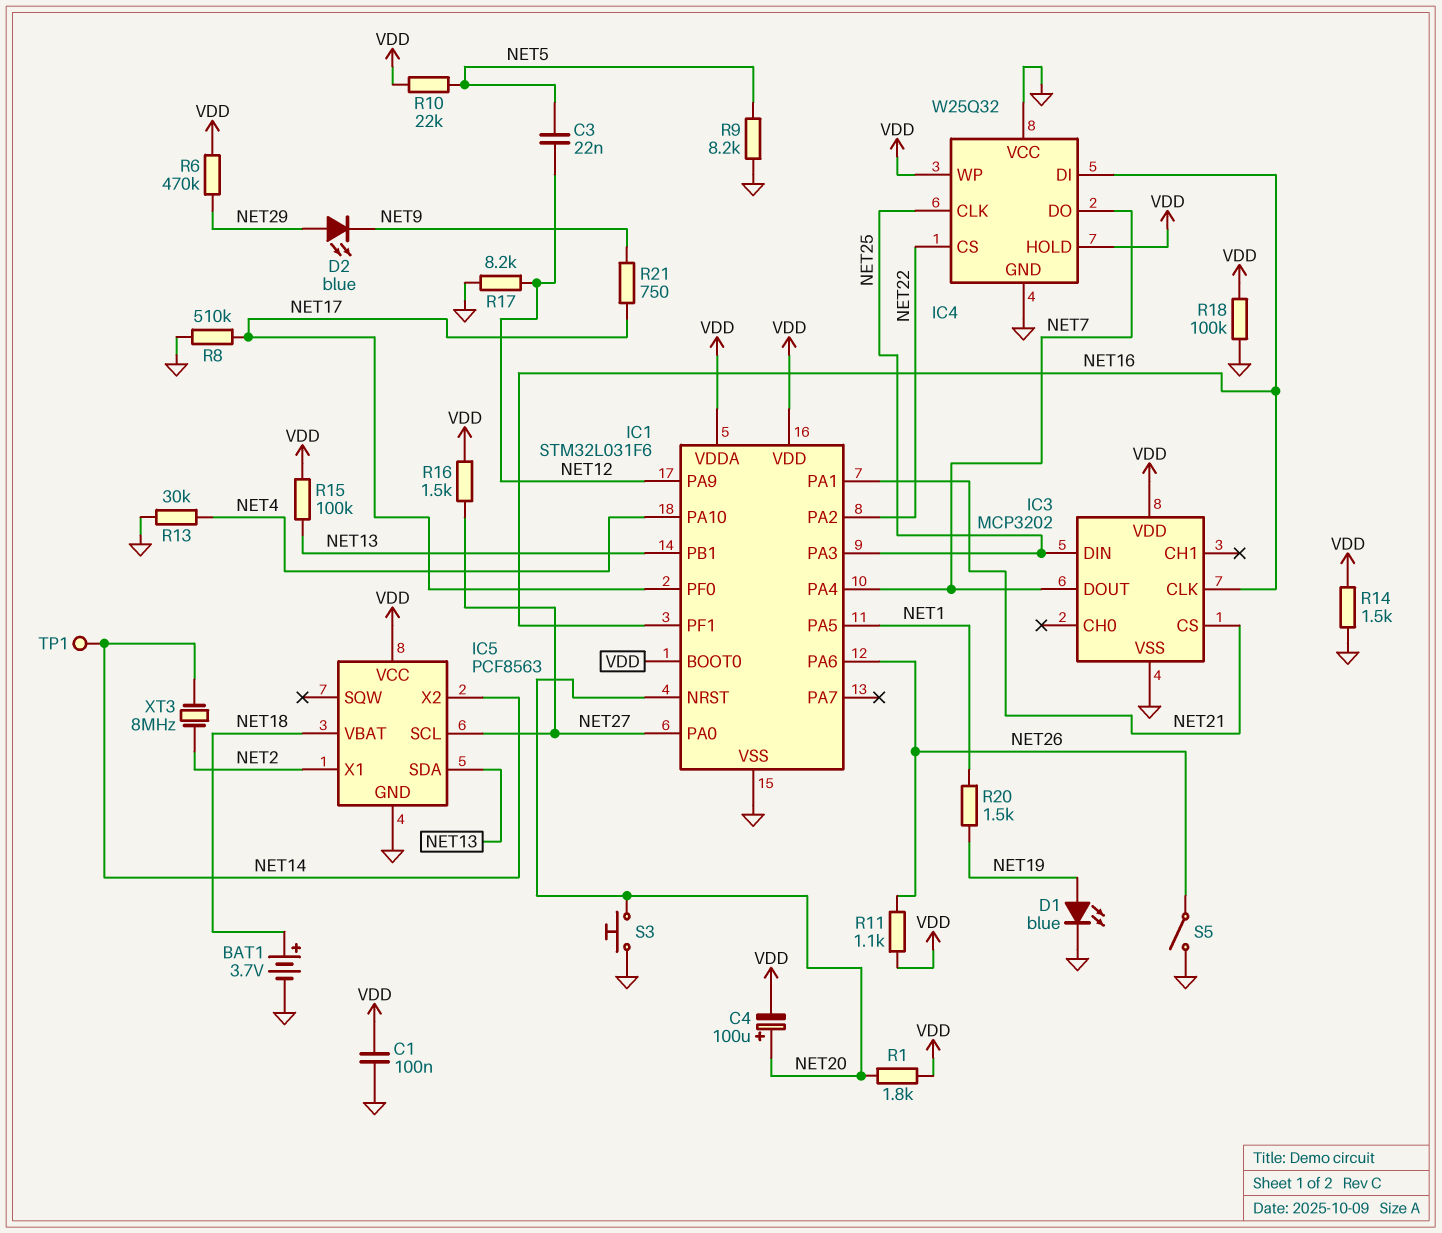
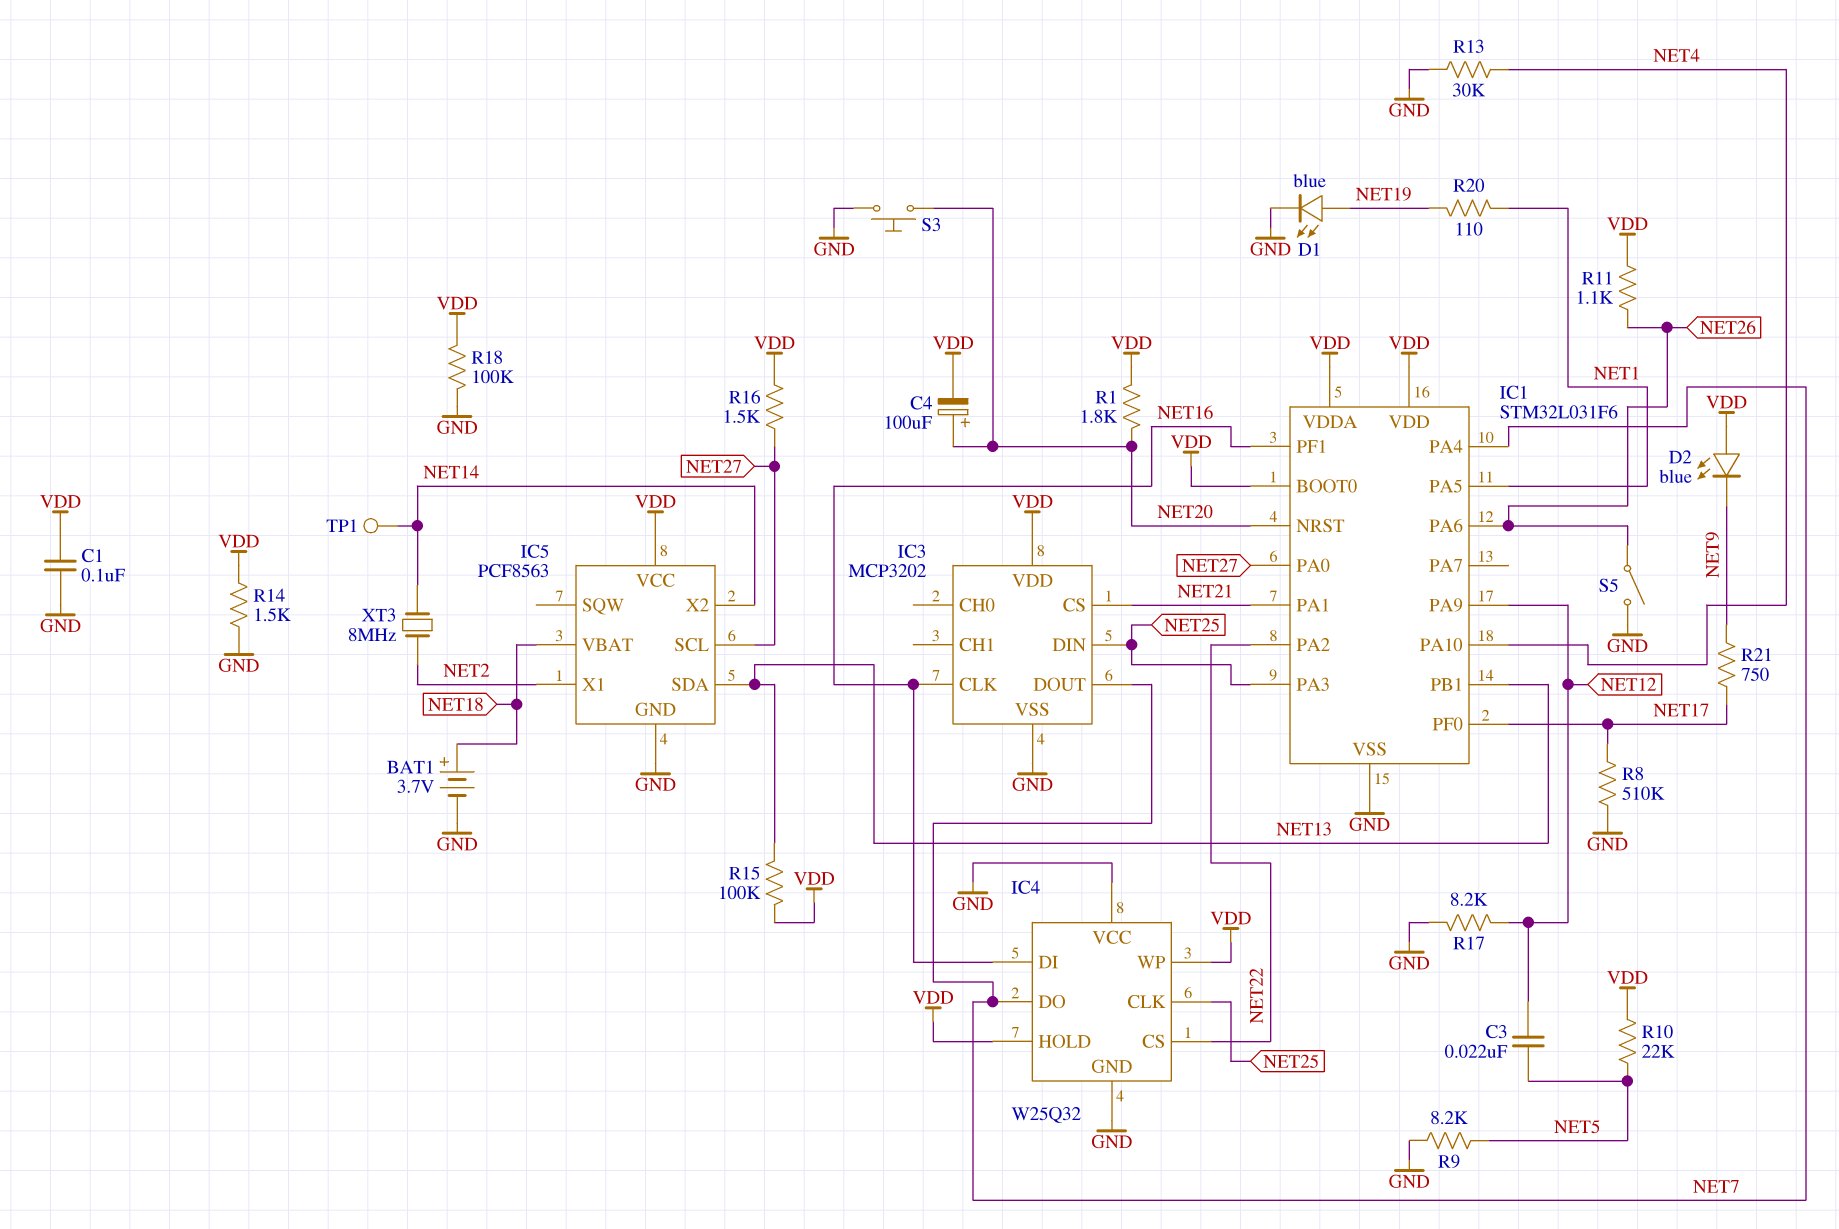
D2: LED blue (A NET29, K NET9) -> LED blue (A VDD, K NET9)
R6: 470k (NET29, VDD) -> none
R20: 1.5k (NET1, NET19) -> 110 (NET1, NET19)

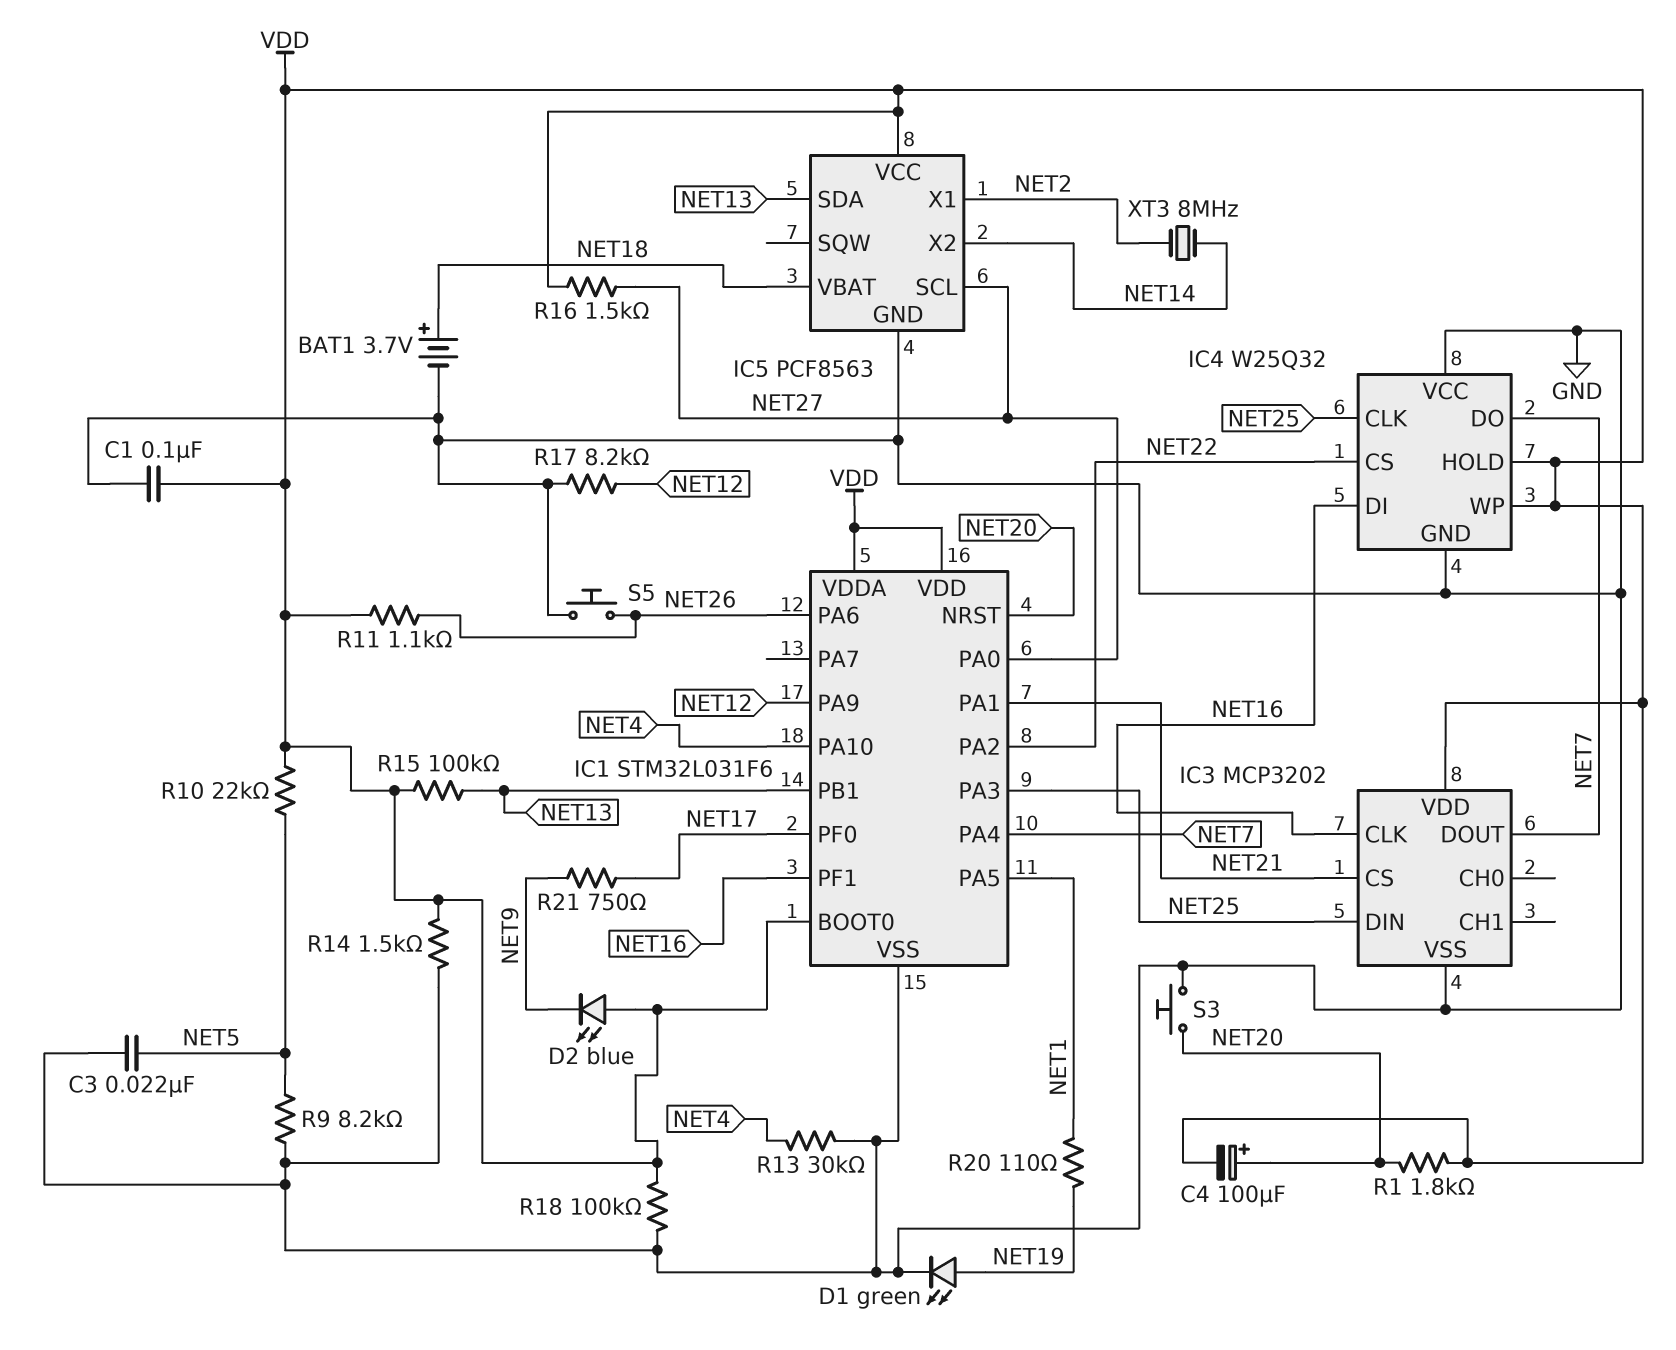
C3: 22nF (NET5, NET12) -> 22nF (GND, NET5)
D1: LED blue (A NET19, K GND) -> LED green (A NET19, K GND)
R8: 510k (GND, NET17) -> none
S5: switch (GND, NET26) -> button (GND, NET26)
TP1: test point (NET14) -> none

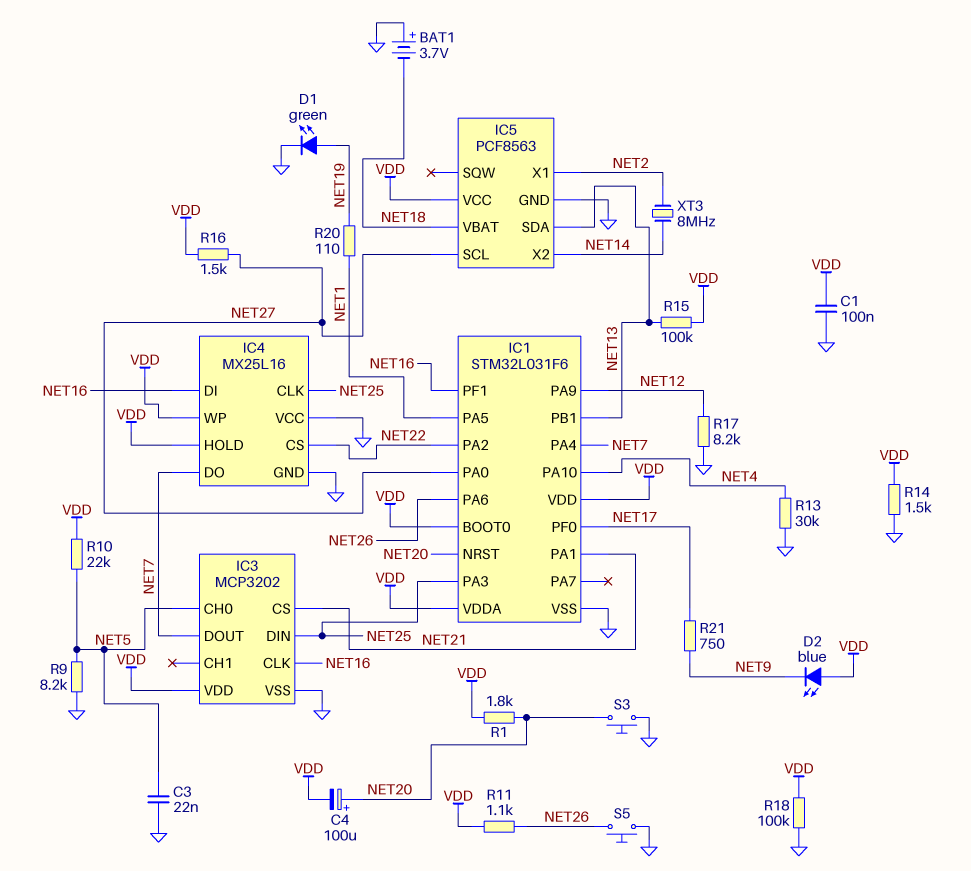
BAT1: 3.7V (plus NET18, minus GND) -> 3.7V (plus GND, minus NET18)
IC3 pin CH0: none -> NET5
IC4: W25Q32 -> MX25L16

